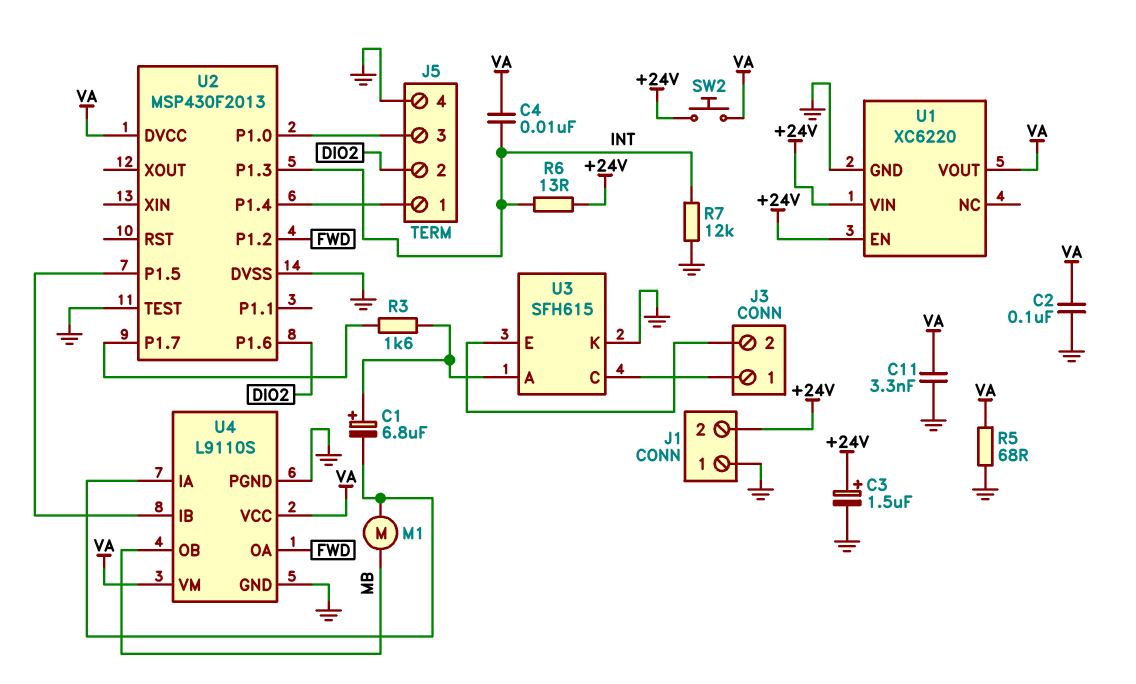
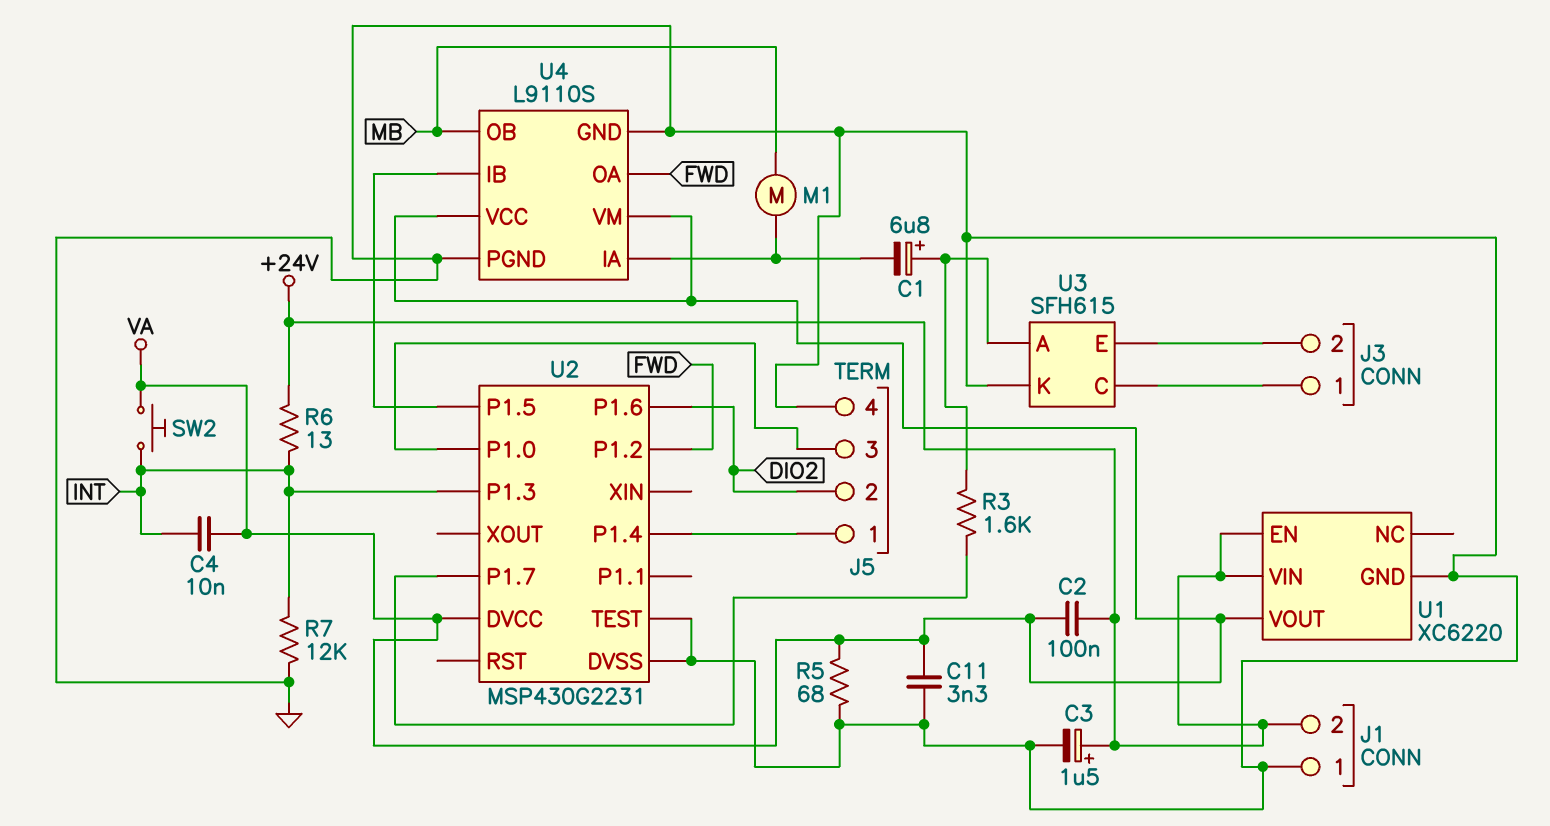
C2: 100nF (GND, VA) -> 100nF (+24V, VA)
SW2: button (+24V, VA) -> button (INT, VA)
U2: MSP430F2013 -> MSP430G2231

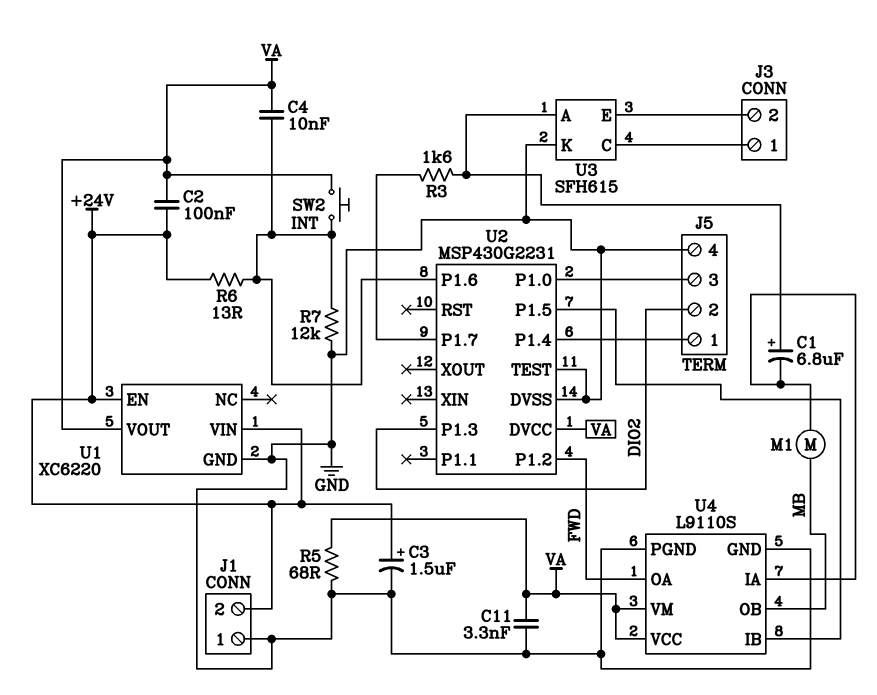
U2 pin P1.3: INT -> DIO2
U2 pin P1.6: DIO2 -> INT

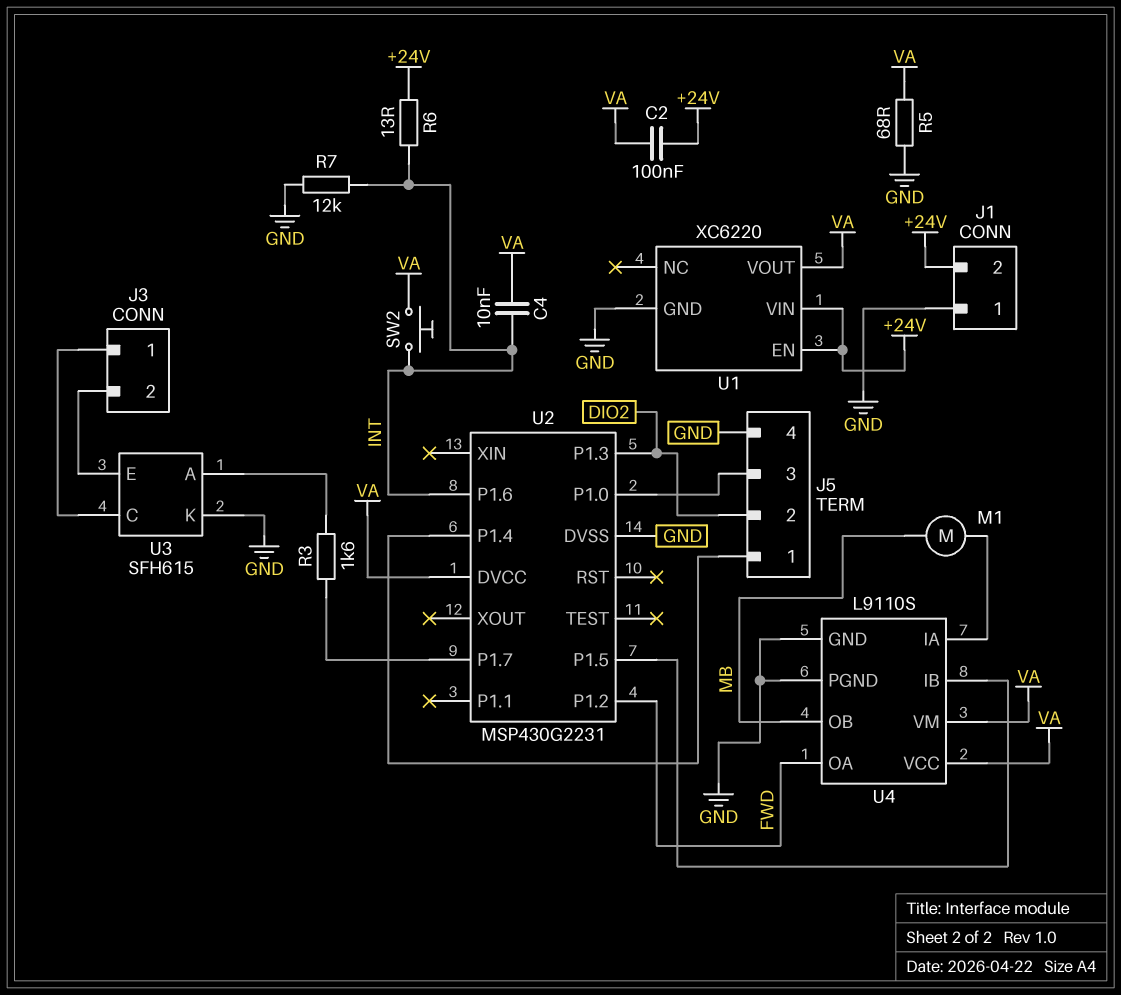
C1: 6.8uF (plus U3/A, minus U4/IA) -> none
C3: 1.5uF (plus +24V, minus GND) -> none
C11: 3.3nF (GND, VA) -> none
U2 pin TEST: GND -> none

